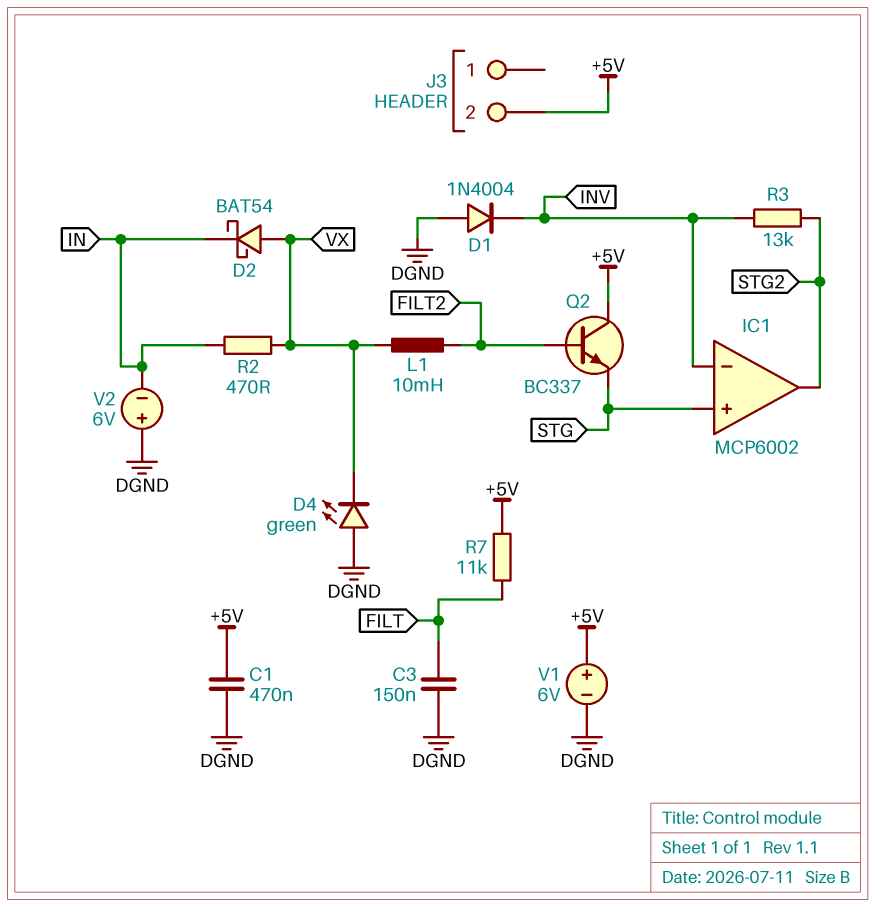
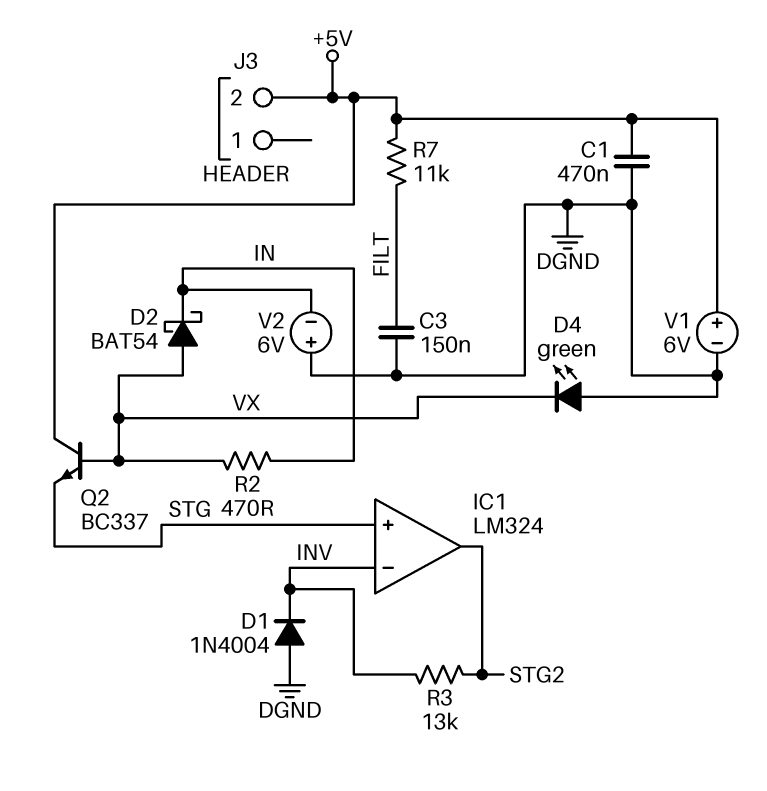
IC1: MCP6002 -> LM324
L1: 10mH (FILT2, VX) -> none
Q2: NPN BC337 (B FILT2, C +5V, E STG) -> NPN BC337 (B VX, C +5V, E STG)

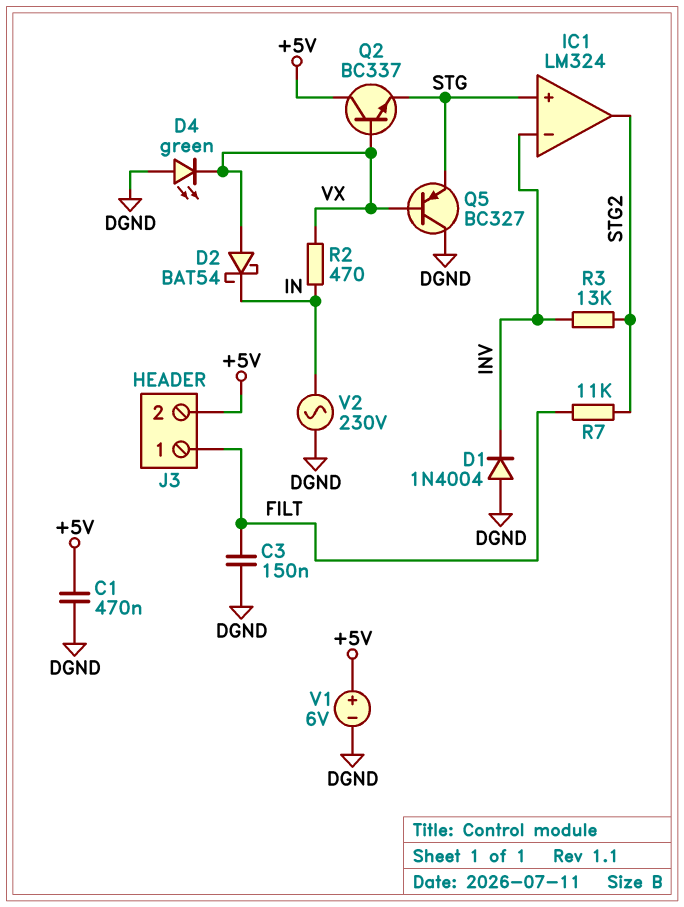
J3 pin 1: none -> FILT
Q5: none -> PNP BC327 (B VX, C DGND, E STG)
R7: 11k (+5V, FILT) -> 11k (FILT, STG2)
V2: 6V (plus DGND, minus IN) -> AC 230V (DGND, IN)

